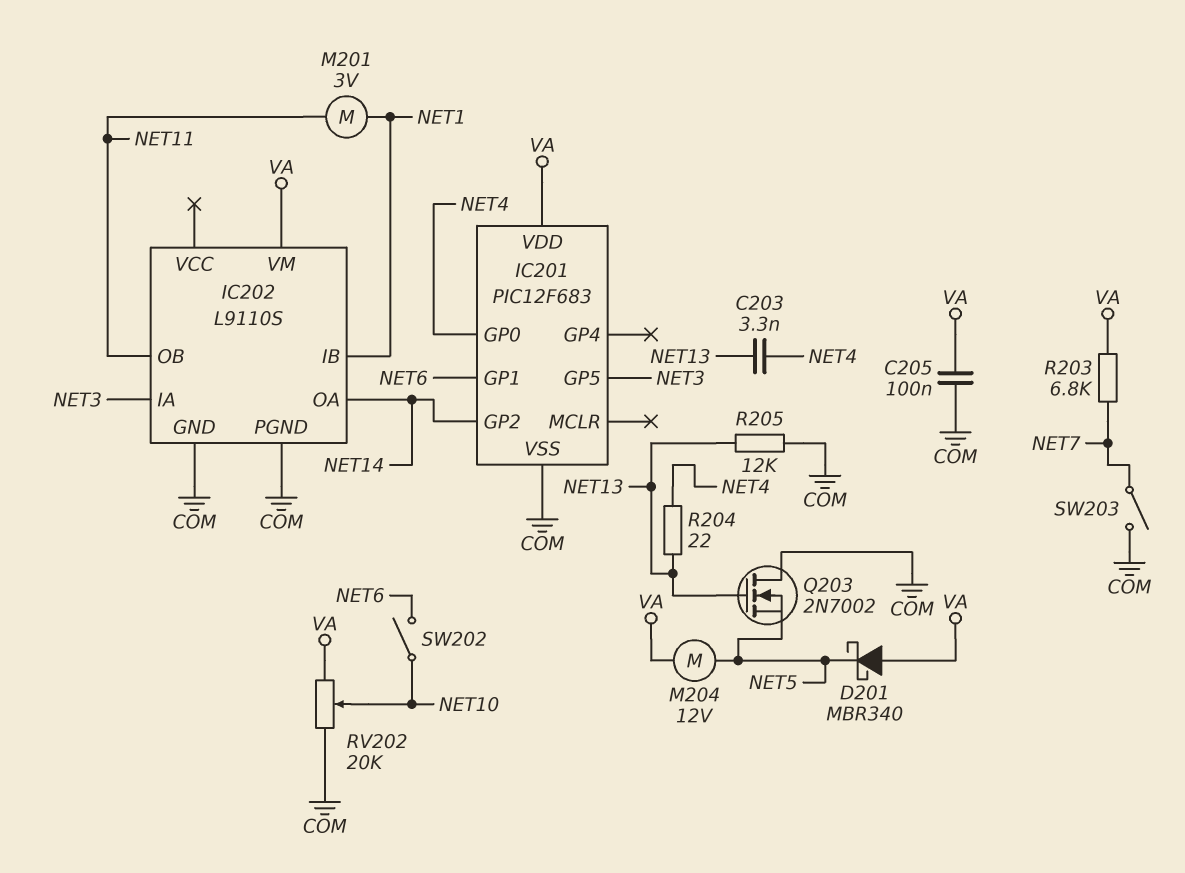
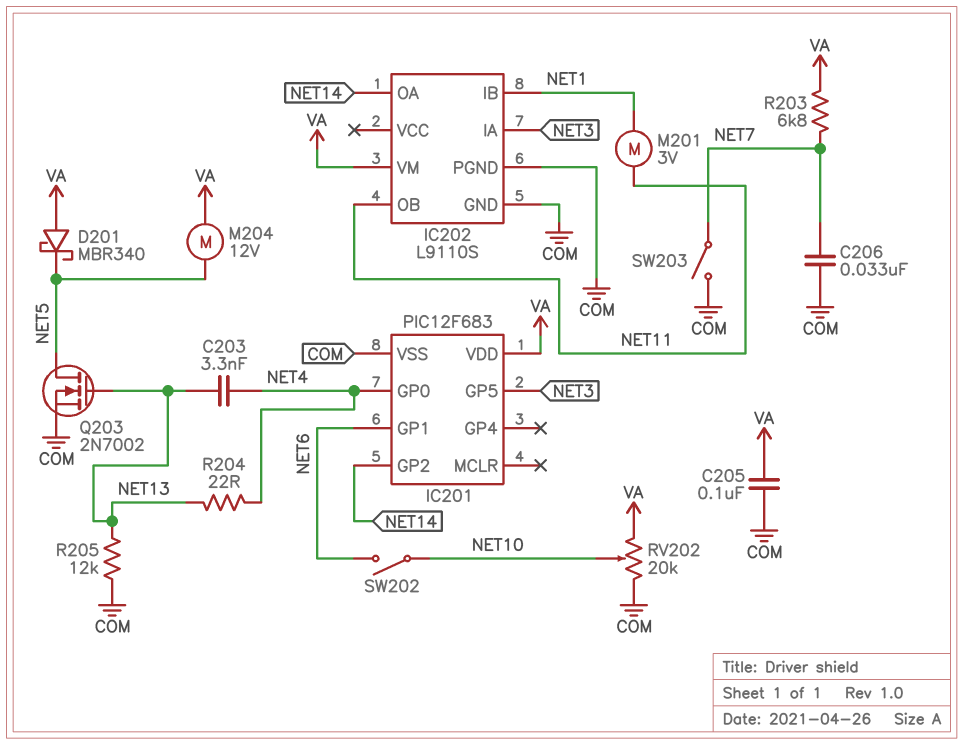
C206: none -> 33nF (COM, NET7)
Q203: NMOS 2N7002 (G NET13, D COM, S NET5) -> NMOS 2N7002 (G NET13, D NET5, S COM)

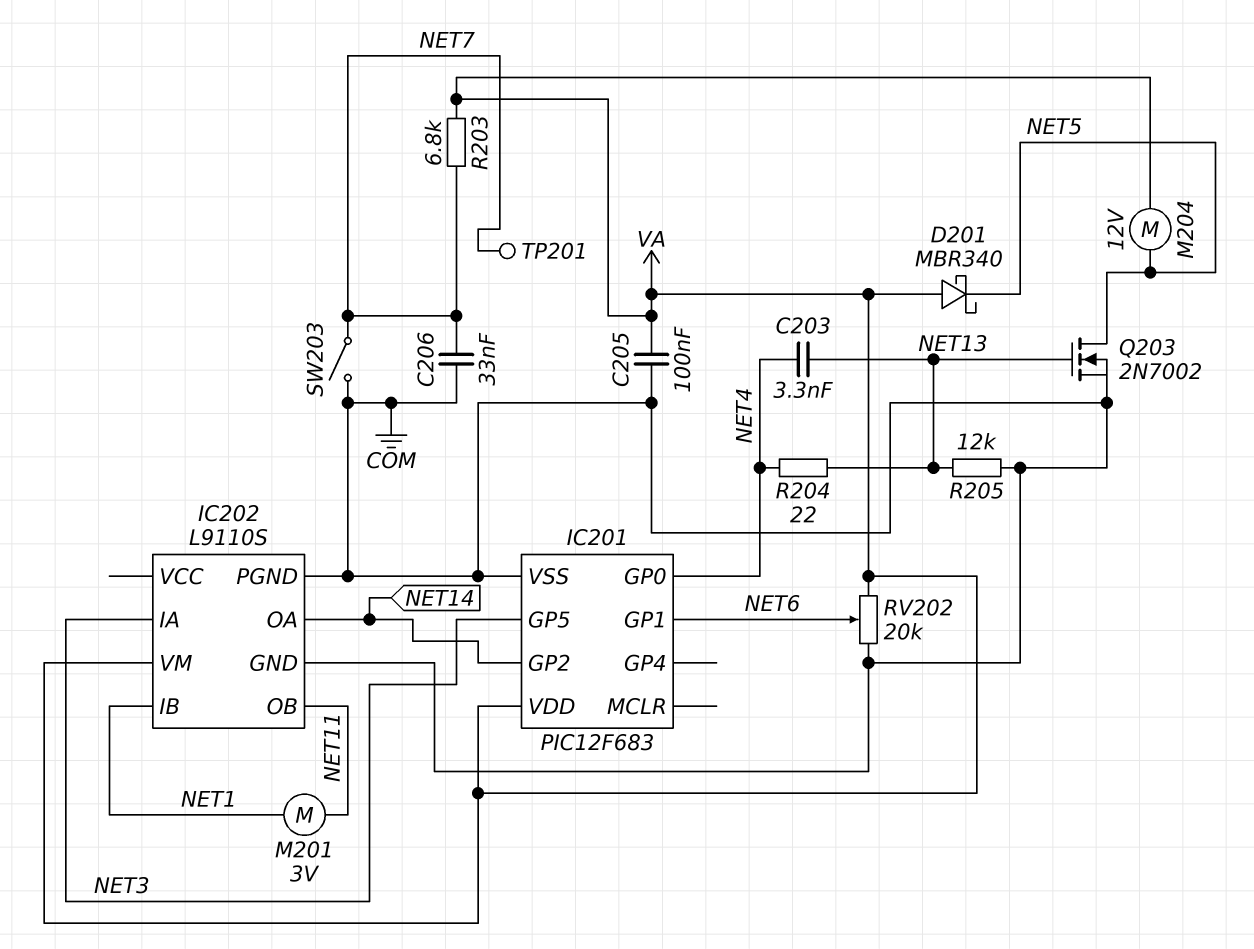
RV202: 20k (COM, VA, wiper NET10) -> 20k (COM, VA, wiper NET6)
SW202: switch (NET6, NET10) -> none
TP201: none -> test point (NET7)

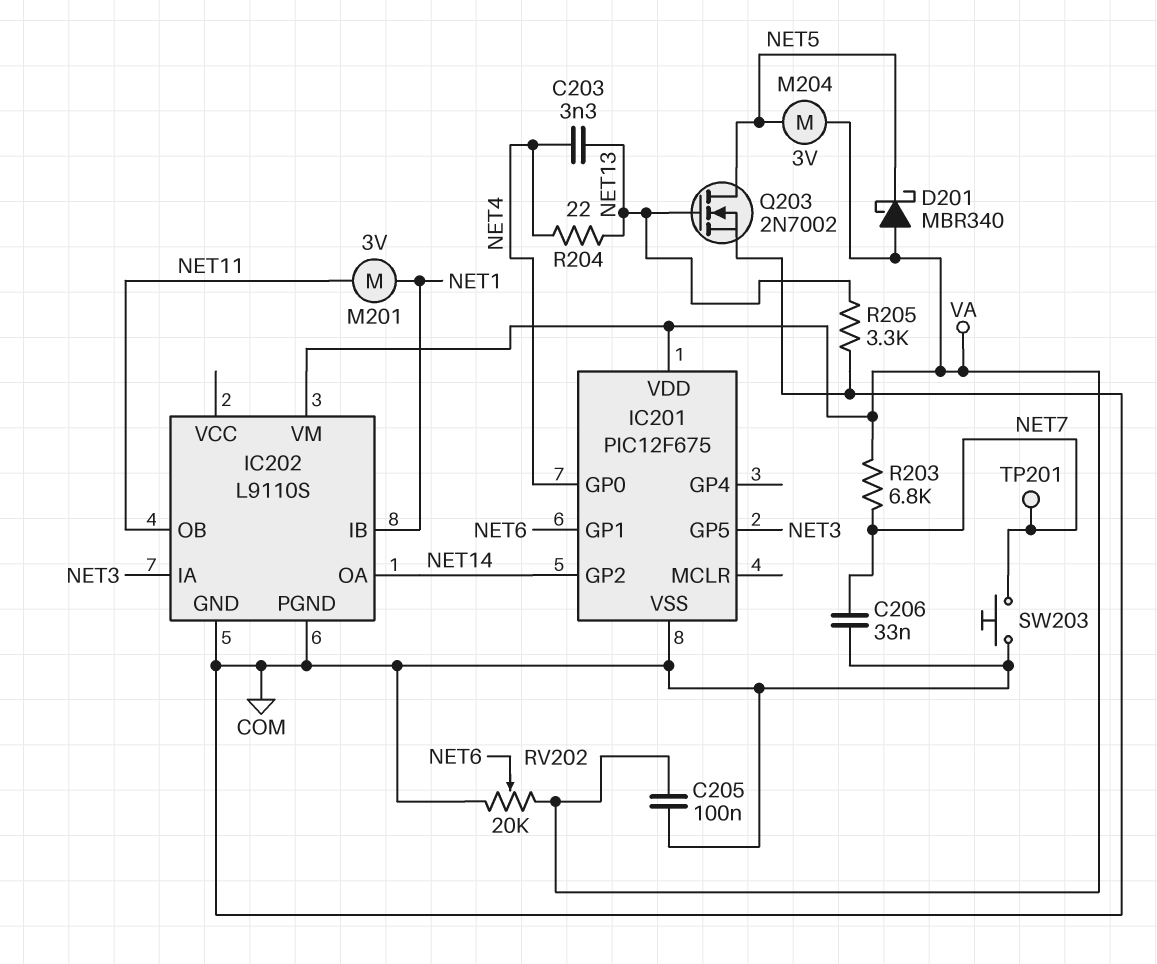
IC201: PIC12F683 -> PIC12F675
M204: motor 12V (NET5, VA) -> motor 3V (NET5, VA)
R205: 12k (COM, NET13) -> 3.3k (COM, NET13)
SW203: switch (COM, NET7) -> button (COM, NET7)

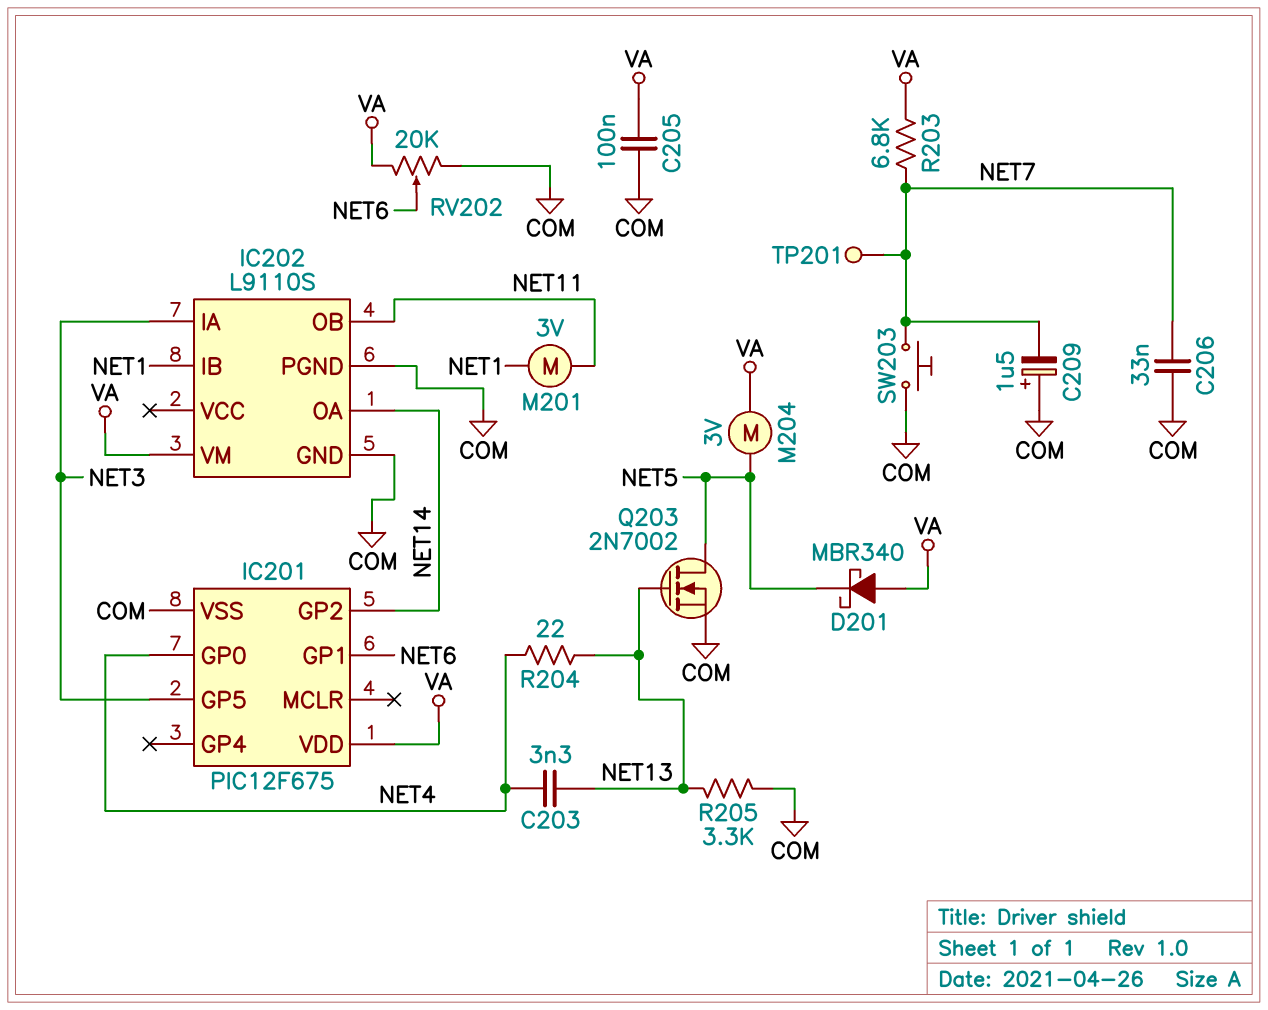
C209: none -> 1.5uF (plus COM, minus NET7)

